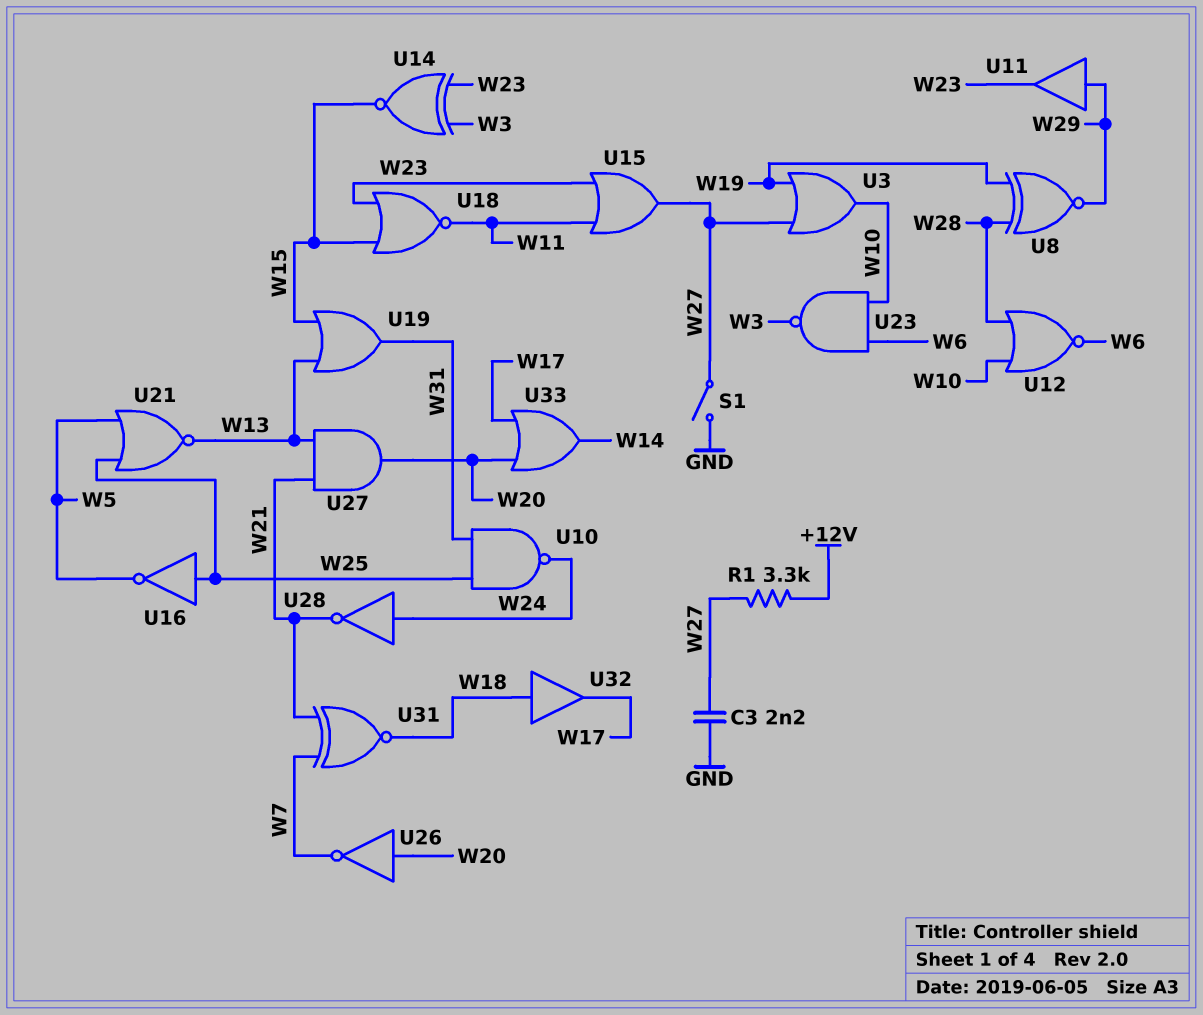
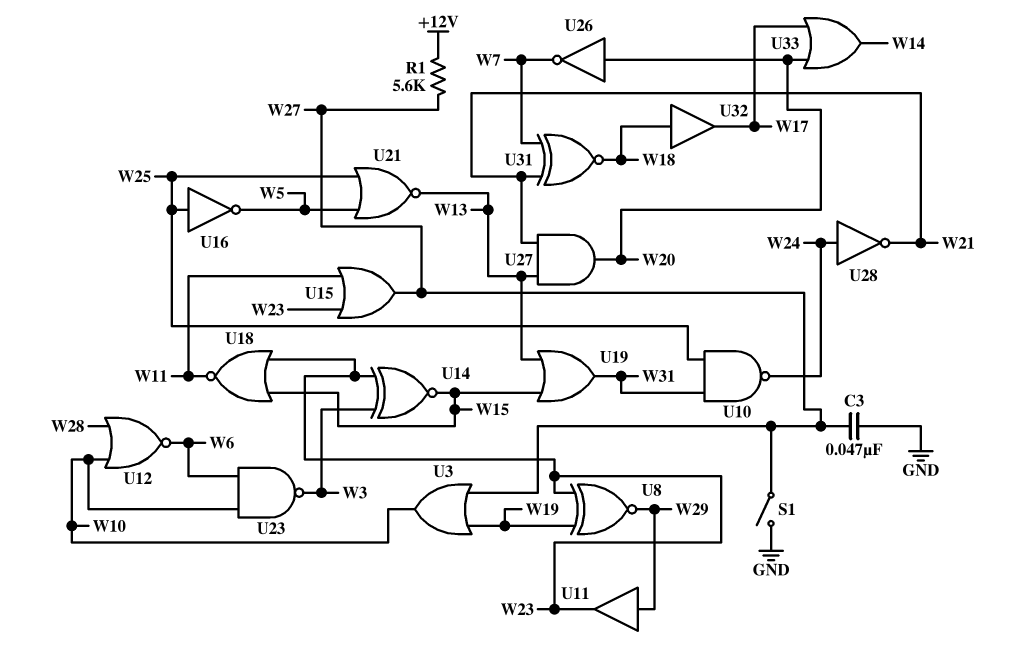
C3: 2.2nF (GND, W27) -> 47nF (GND, W27)
R1: 3.3k (+12V, W27) -> 5.6k (+12V, W27)
U8: XNOR (in W19, in W28, out W29) -> XNOR (in W19, in W23, out W29)

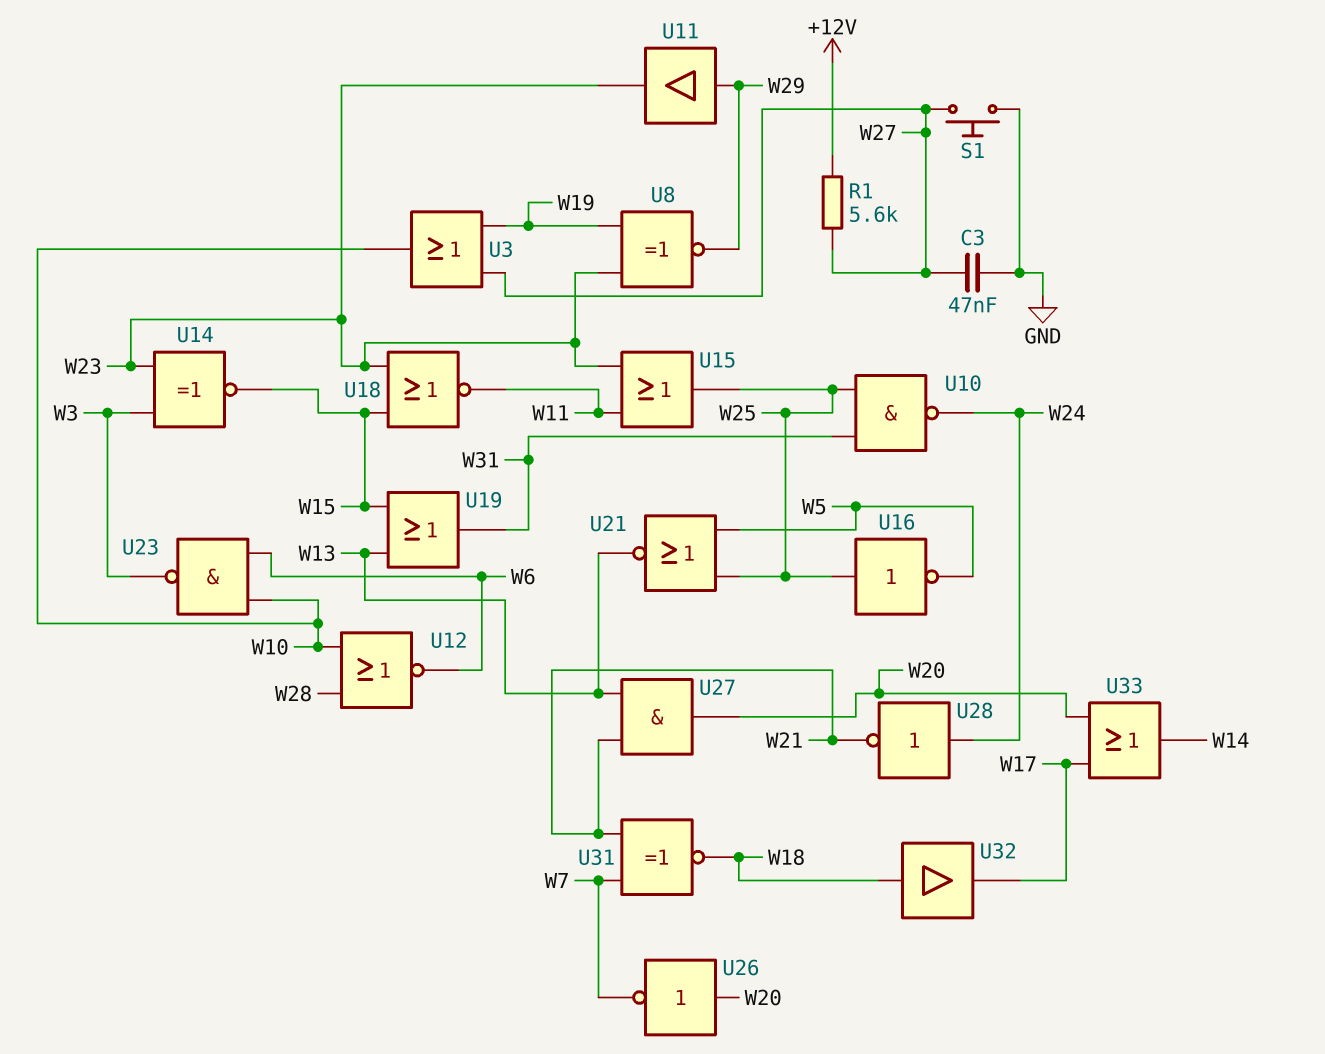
S1: switch (GND, W27) -> button (GND, W27)
U15: OR (in W11, in W23, out W27) -> OR (in W11, in W23, out W25)

